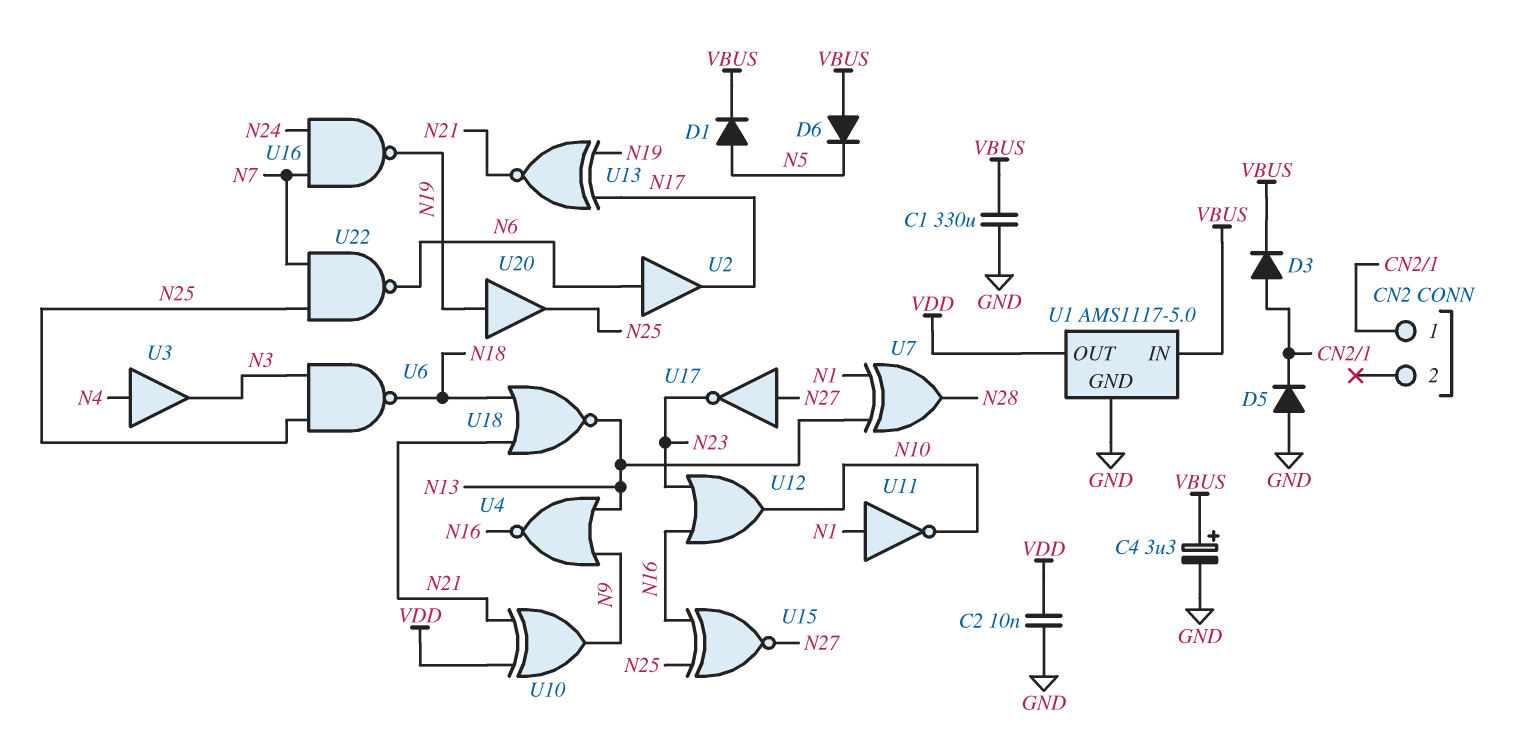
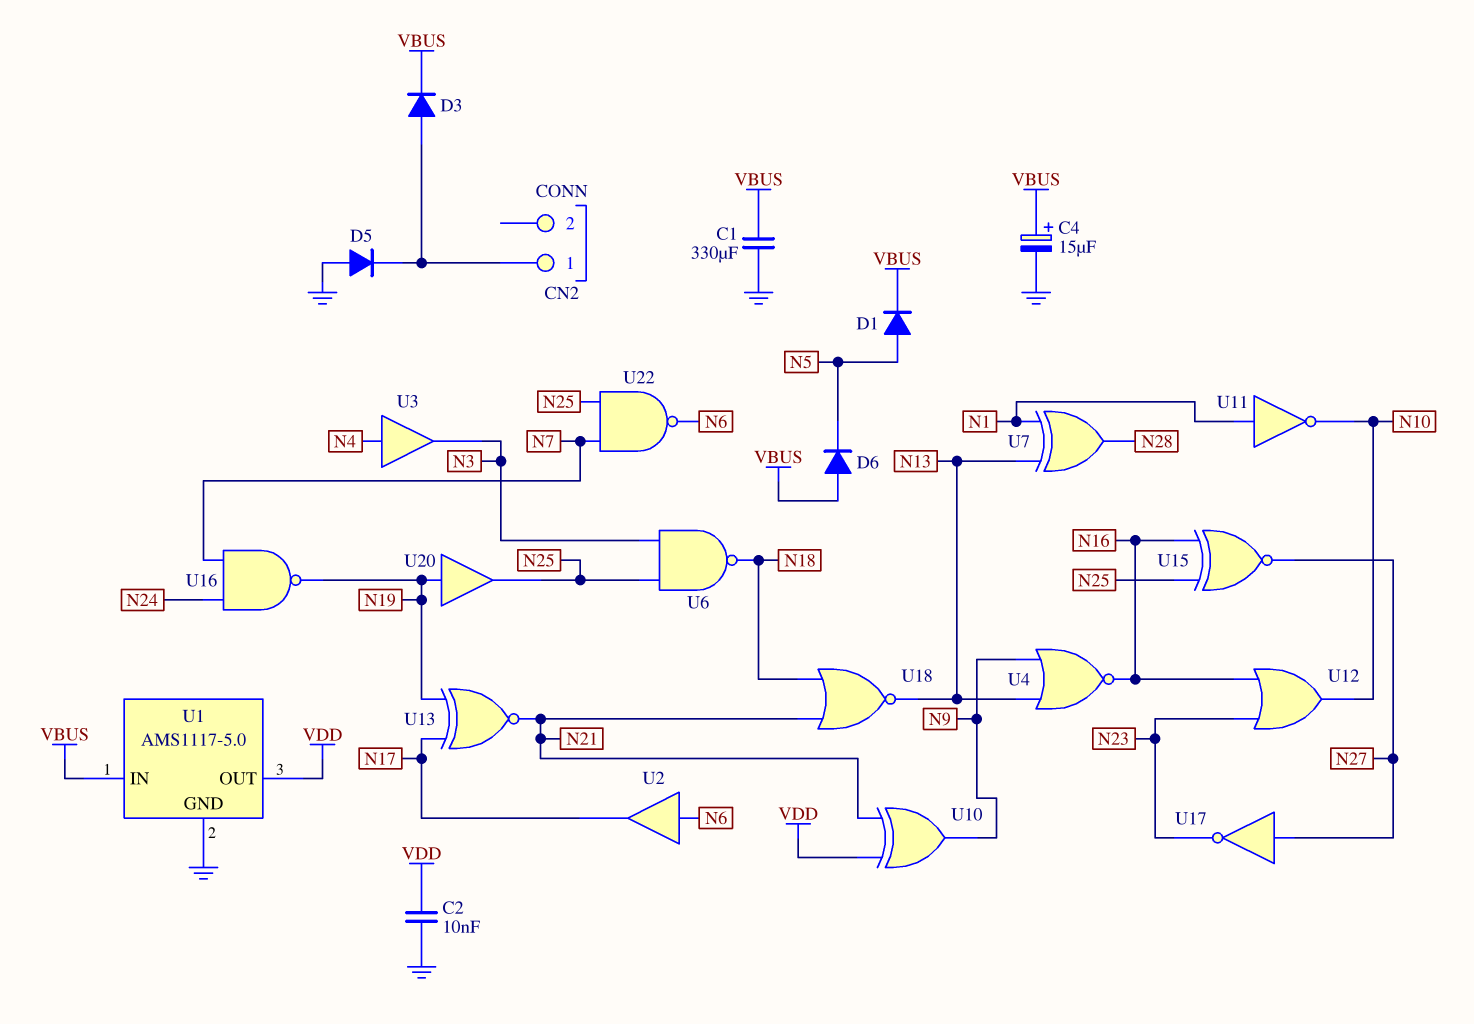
C4: 3.3uF (plus VBUS, minus GND) -> 15uF (plus VBUS, minus GND)

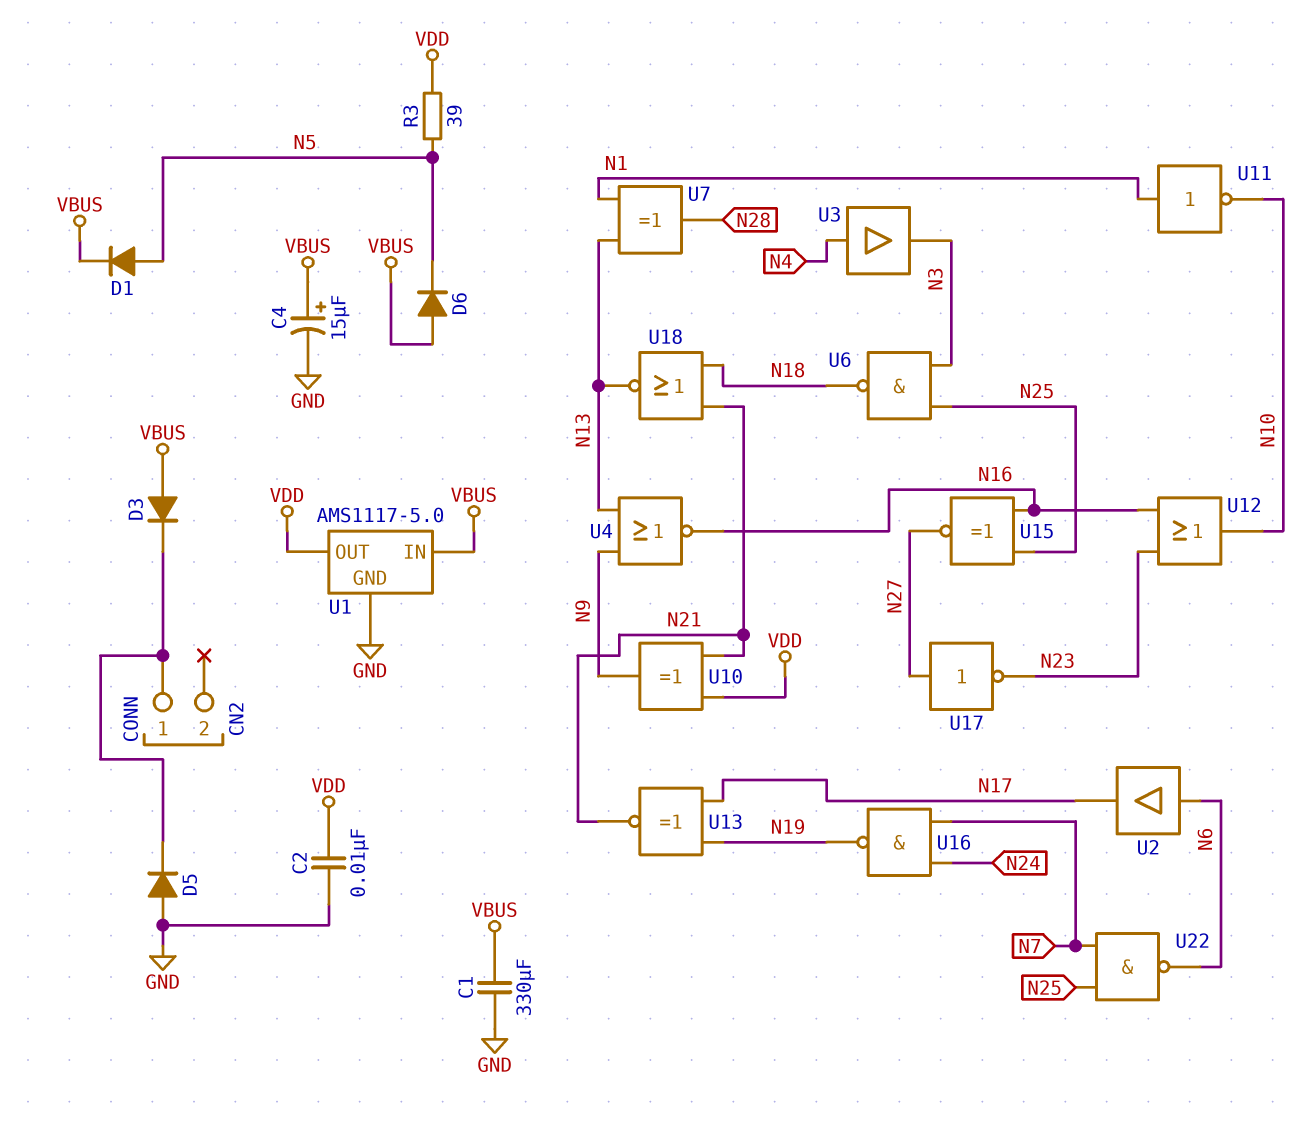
D3: diode (A CN2/1, K VBUS) -> diode (A VBUS, K CN2/1)
R3: none -> 39 (N5, VDD)
U20: buffer (in N19, out N25) -> none

